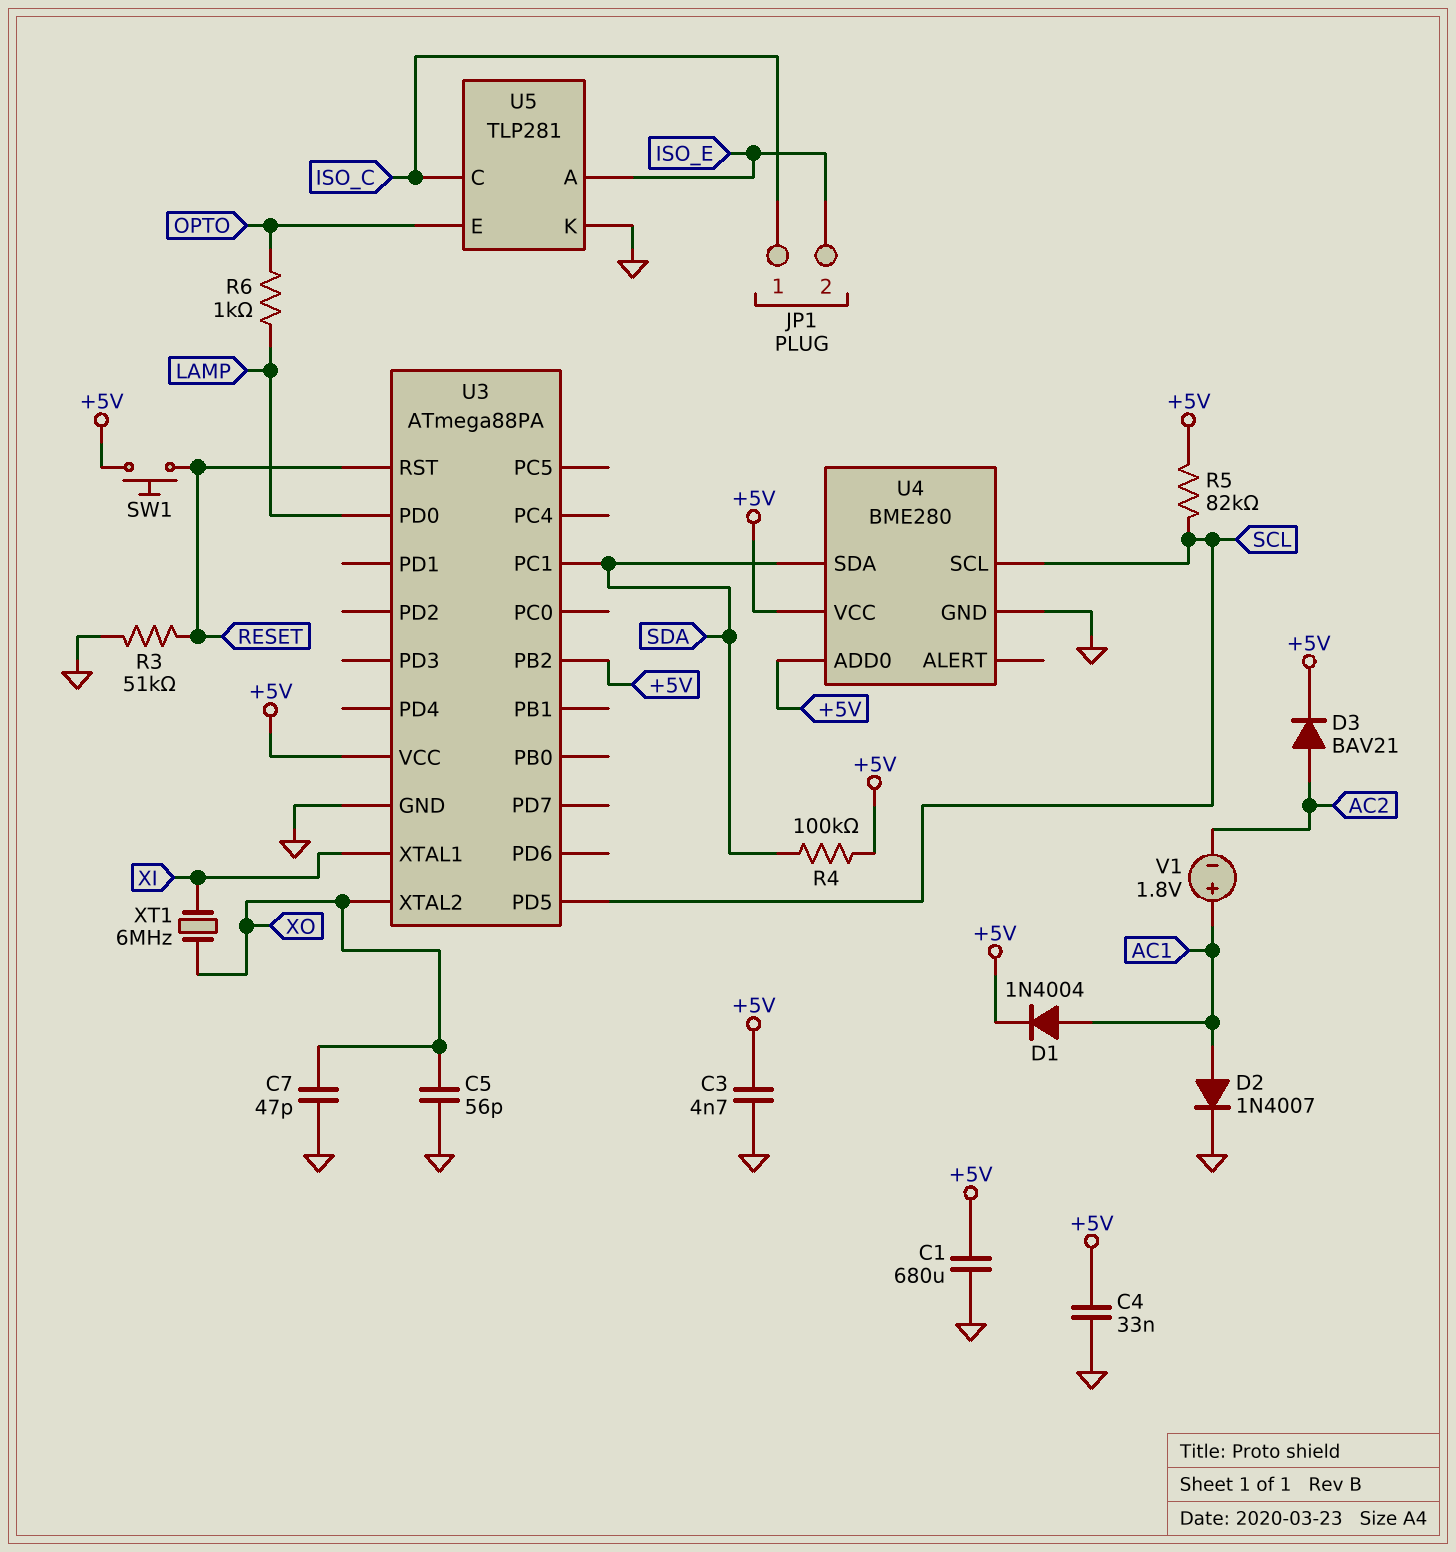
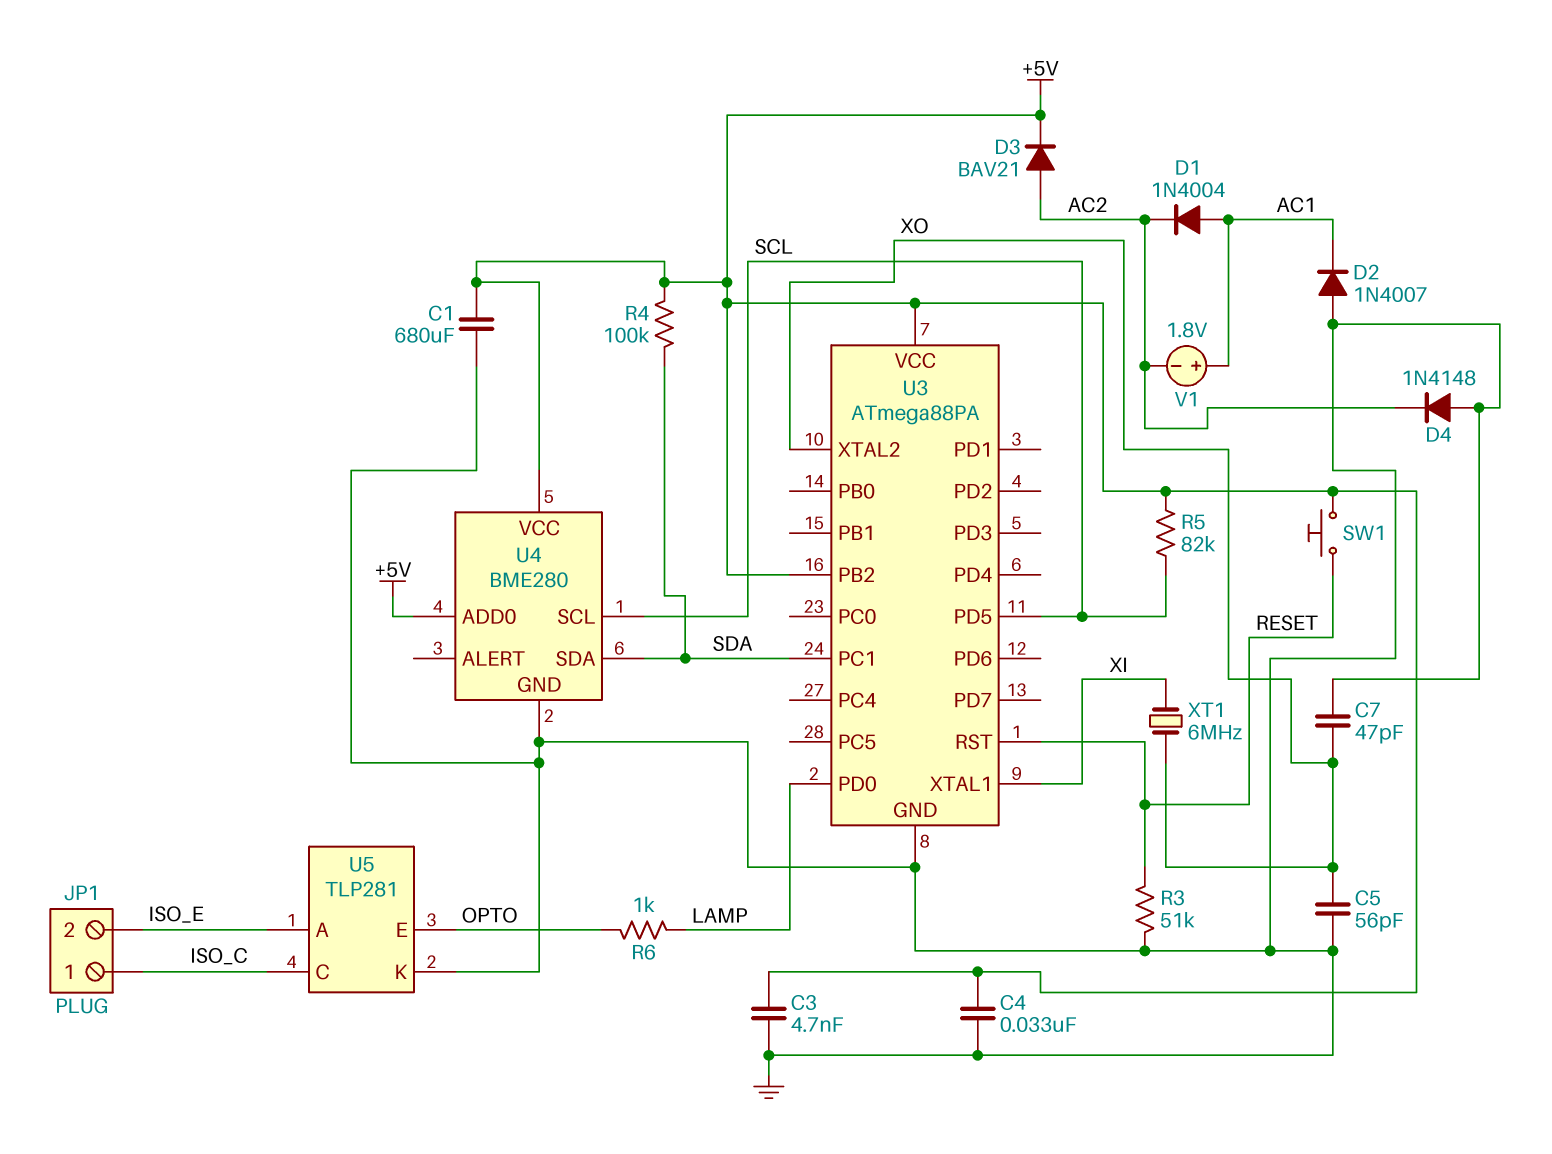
D1: diode 1N4004 (A AC1, K +5V) -> diode 1N4004 (A AC1, K AC2)
D2: diode 1N4007 (A AC1, K GND) -> diode 1N4007 (A GND, K AC1)
D4: none -> diode 1N4148 (A GND, K AC2)

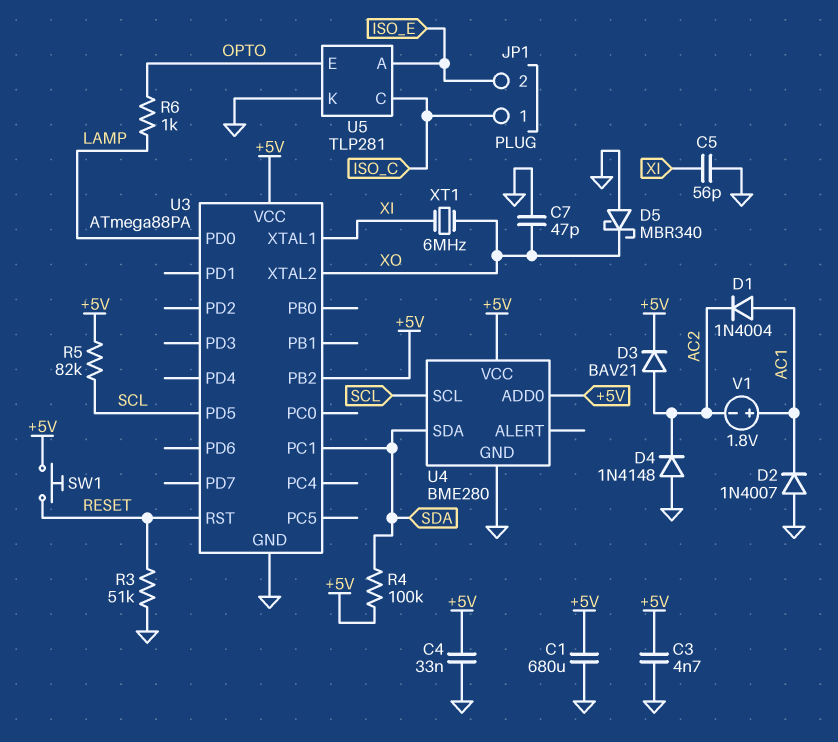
C5: 56pF (GND, XO) -> 56pF (GND, XI)
D5: none -> schottky MBR340 (A GND, K XO)

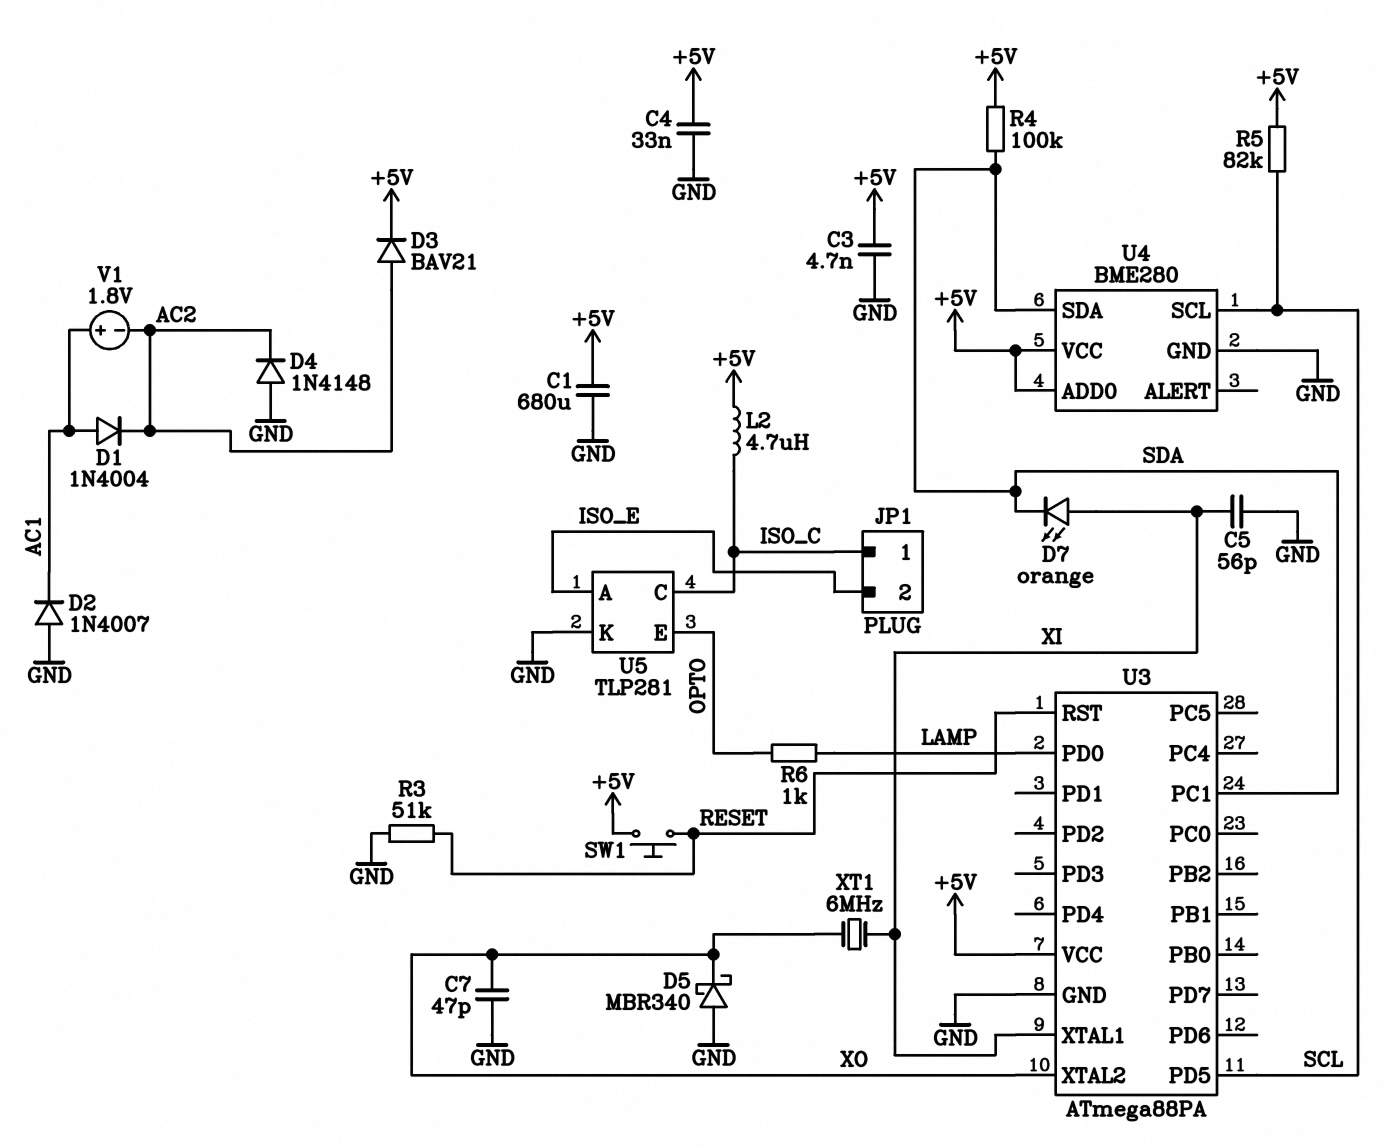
D7: none -> LED orange (A XI, K SDA)
L2: none -> 4.7uH (+5V, ISO_C)
U3 pin PB2: +5V -> none

